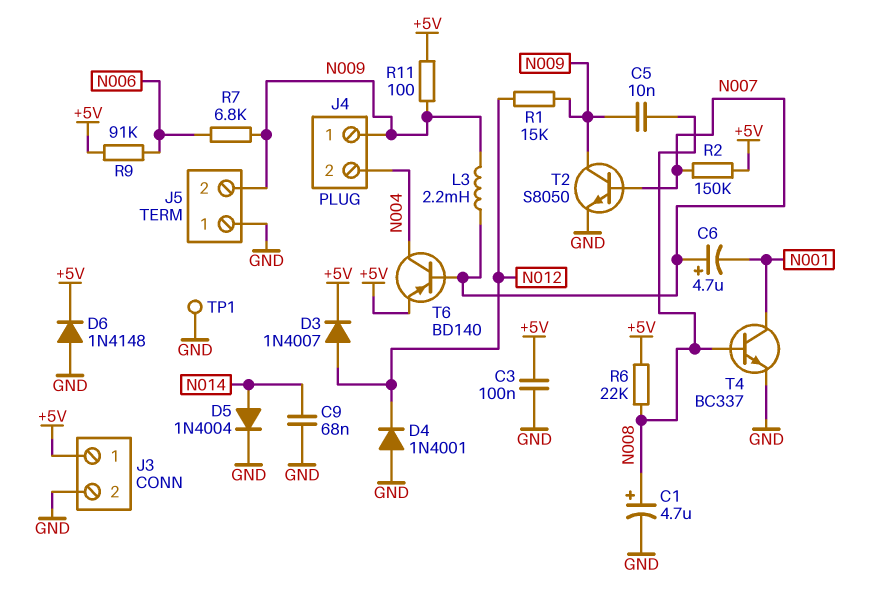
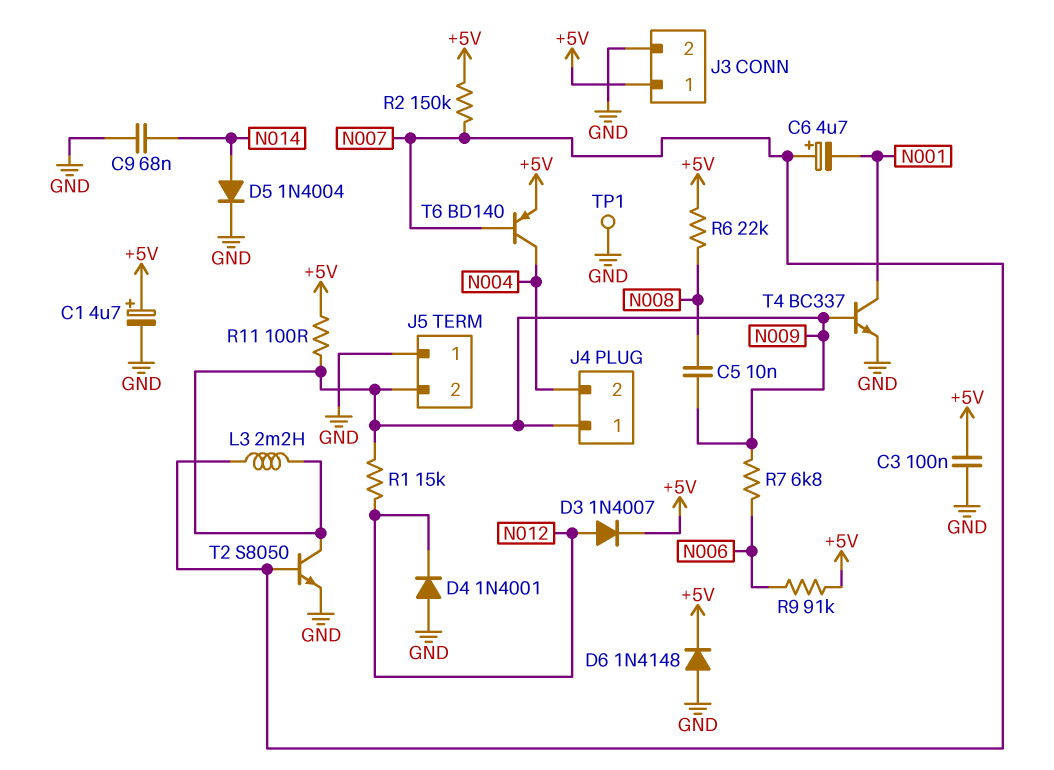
C1: 4.7uF (plus N008, minus GND) -> 4.7uF (plus +5V, minus GND)
T4: NPN BC337 (B N008, C N001, E GND) -> NPN BC337 (B N009, C N001, E GND)

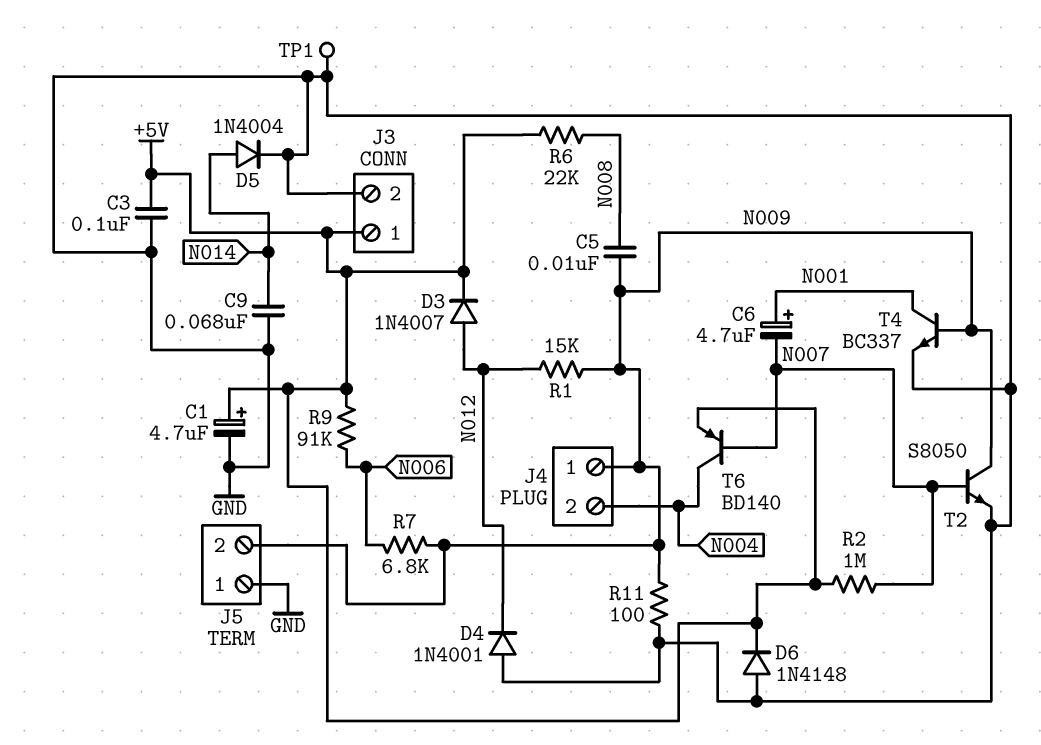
C6: 4.7uF (plus N007, minus N001) -> 4.7uF (plus N001, minus N007)
L3: 2.2mH (N007, N009) -> none
R2: 150k (+5V, N007) -> 1M (+5V, N007)
R11: 100 (+5V, N009) -> 100 (GND, N009)

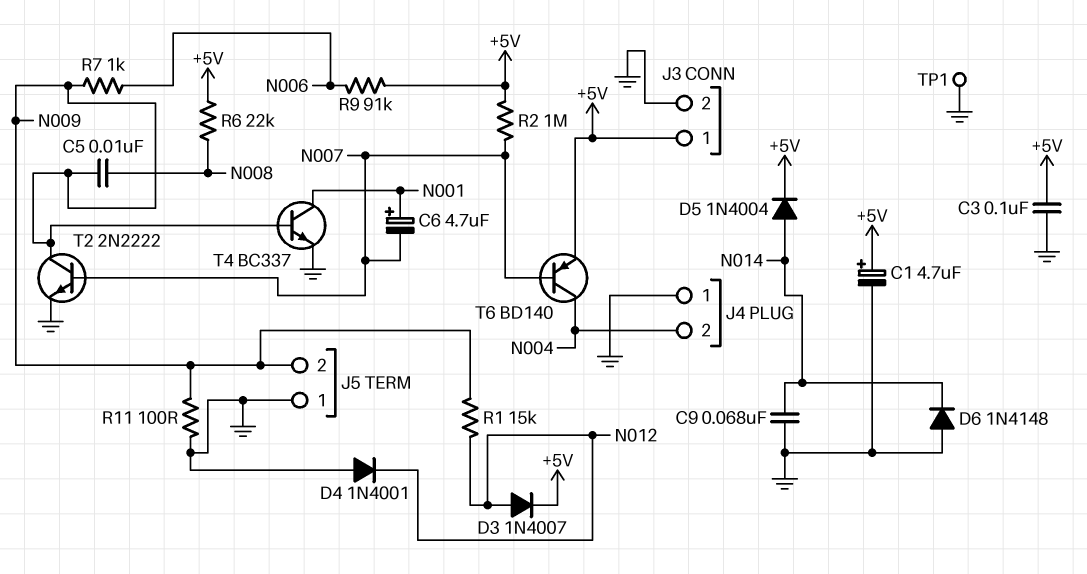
D5: diode 1N4004 (A N014, K GND) -> diode 1N4004 (A N014, K +5V)
D6: diode 1N4148 (A GND, K +5V) -> diode 1N4148 (A GND, K N014)
J4 pin 1: N009 -> GND
R7: 6.8k (N006, N009) -> 1k (N006, N009)
T2: NPN S8050 (B N007, C N009, E GND) -> NPN 2N2222 (B N007, C N009, E GND)

